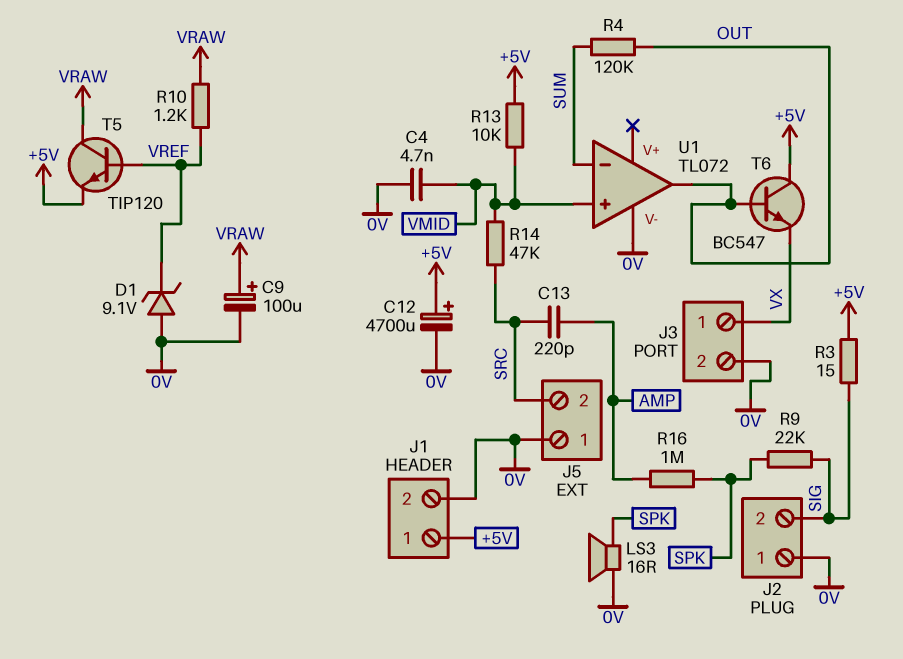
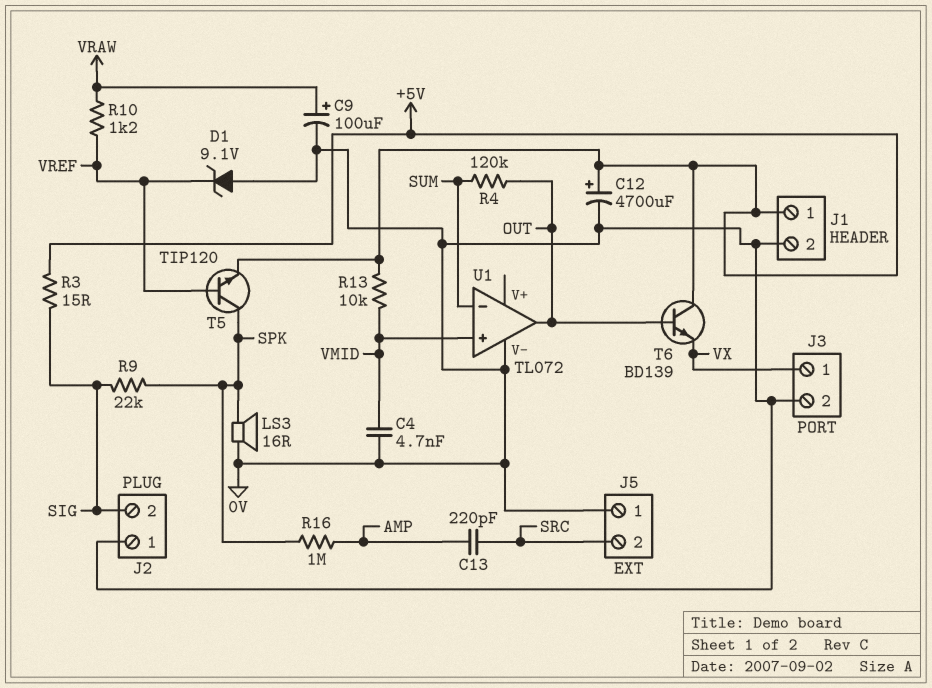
R14: 47k (SRC, VMID) -> none
T5: NPN TIP120 (B VREF, C VRAW, E +5V) -> NPN TIP120 (B VREF, C SPK, E +5V)
T6: NPN BC547 (B OUT, C +5V, E VX) -> NPN BD139 (B OUT, C +5V, E VX)

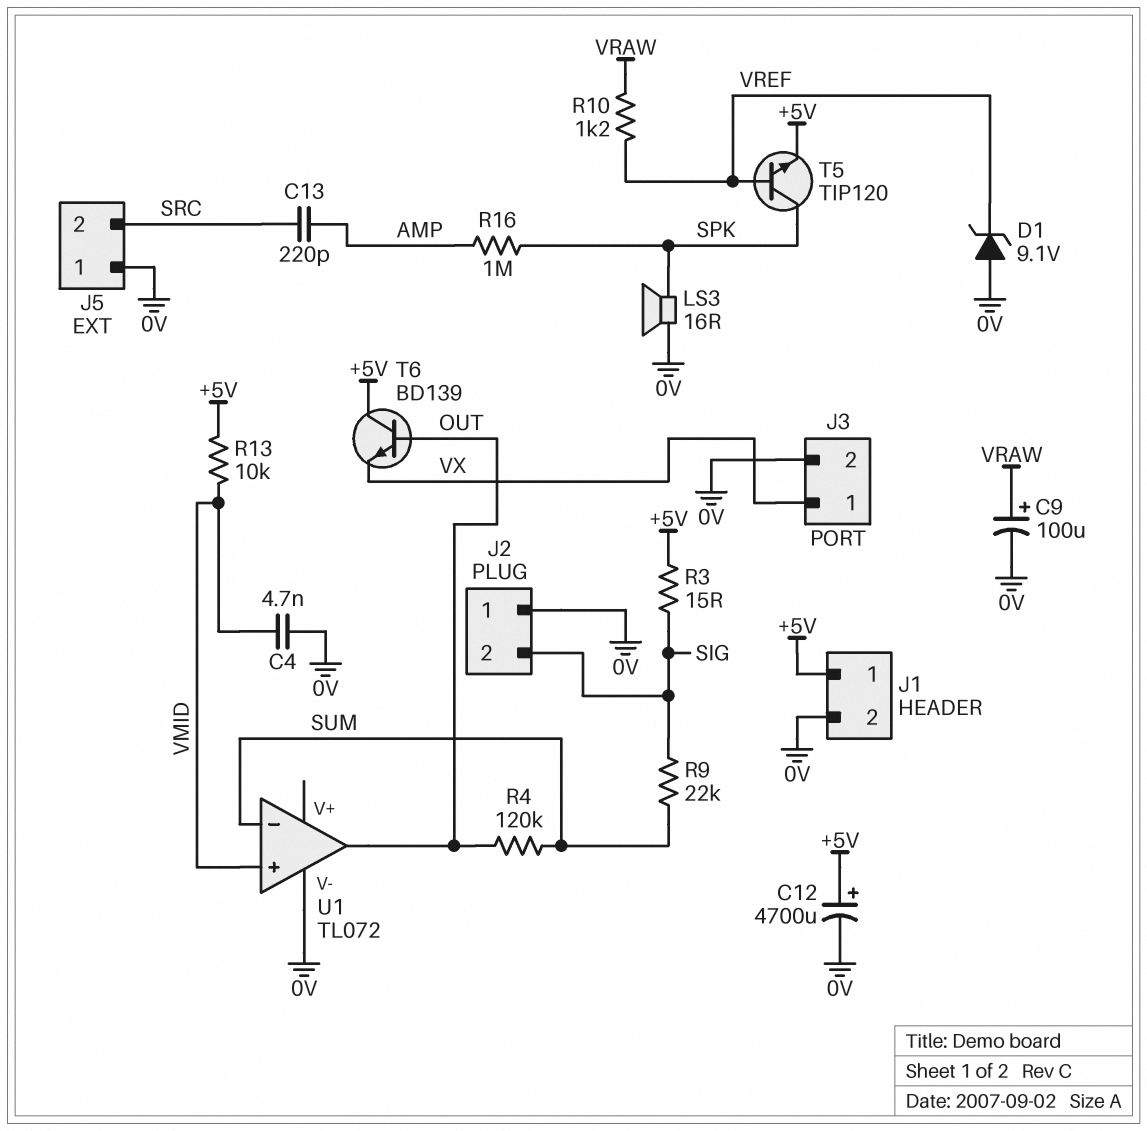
R9: 22k (SIG, SPK) -> 22k (SIG, SUM)

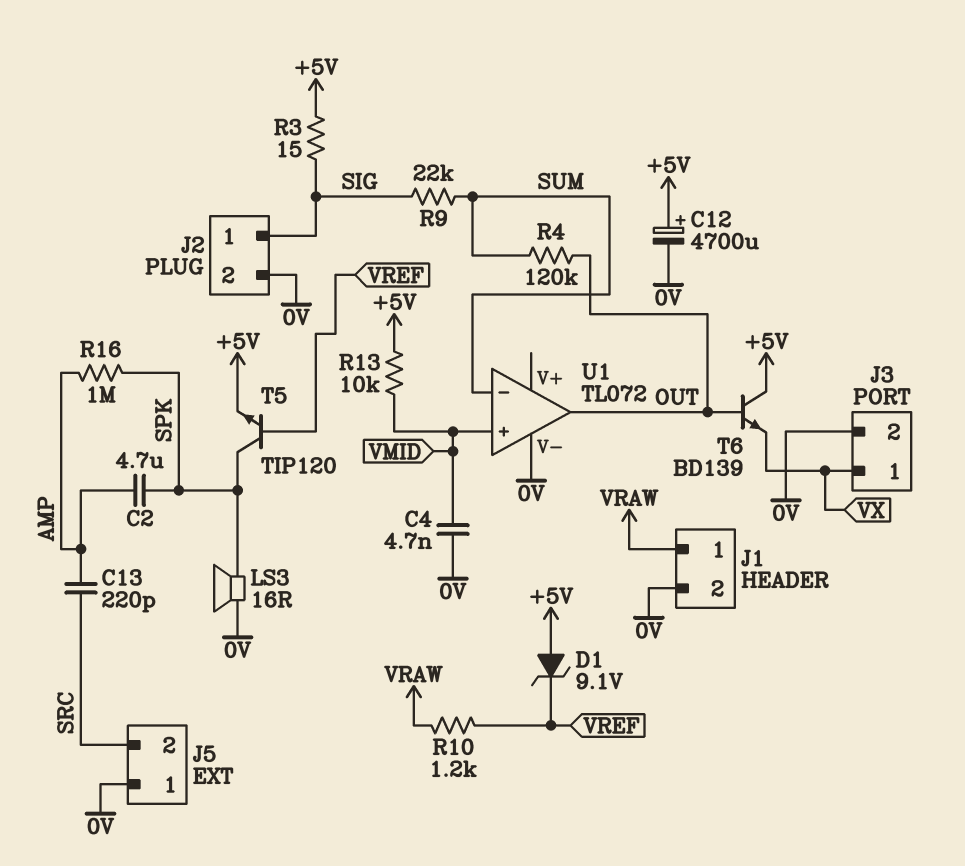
C2: none -> 4.7uF (AMP, SPK)
C9: 100uF (plus VRAW, minus 0V) -> none
D1: zener 9.1V (A 0V, K VREF) -> zener 9.1V (A +5V, K VREF)
J1 pin 1: +5V -> VRAW
J2 pin 1: 0V -> SIG
J2 pin 2: SIG -> 0V

